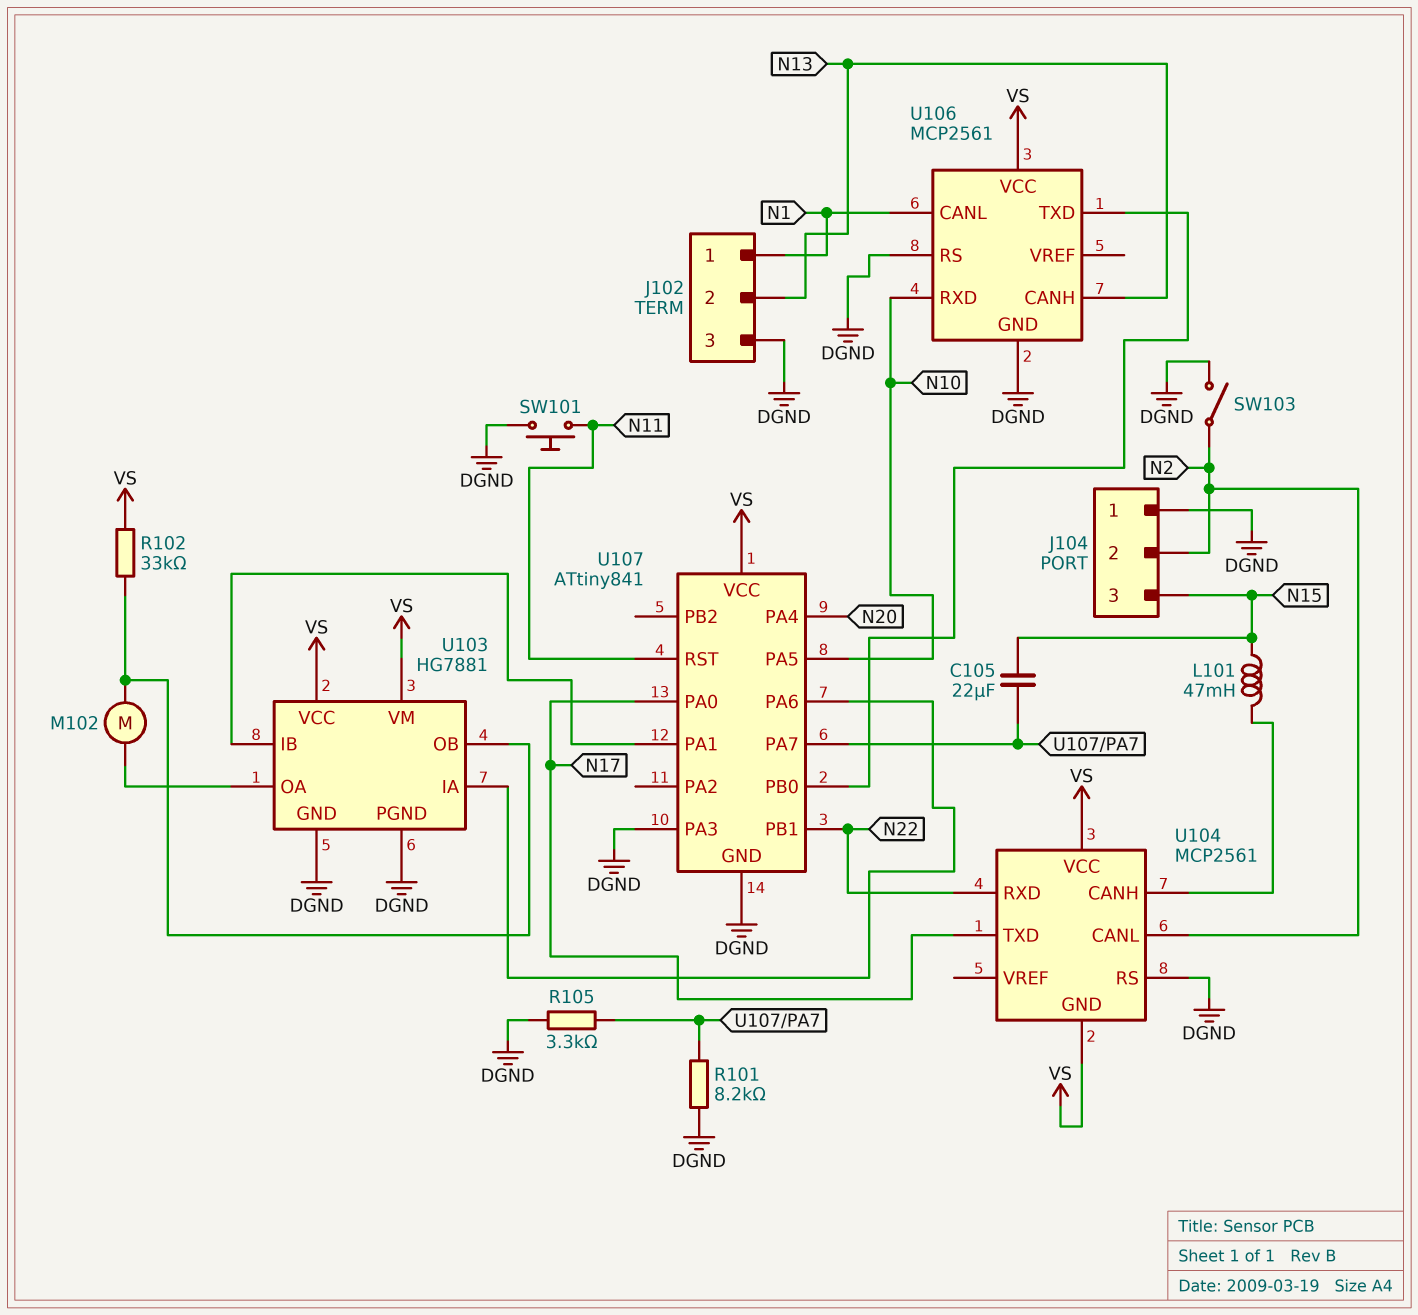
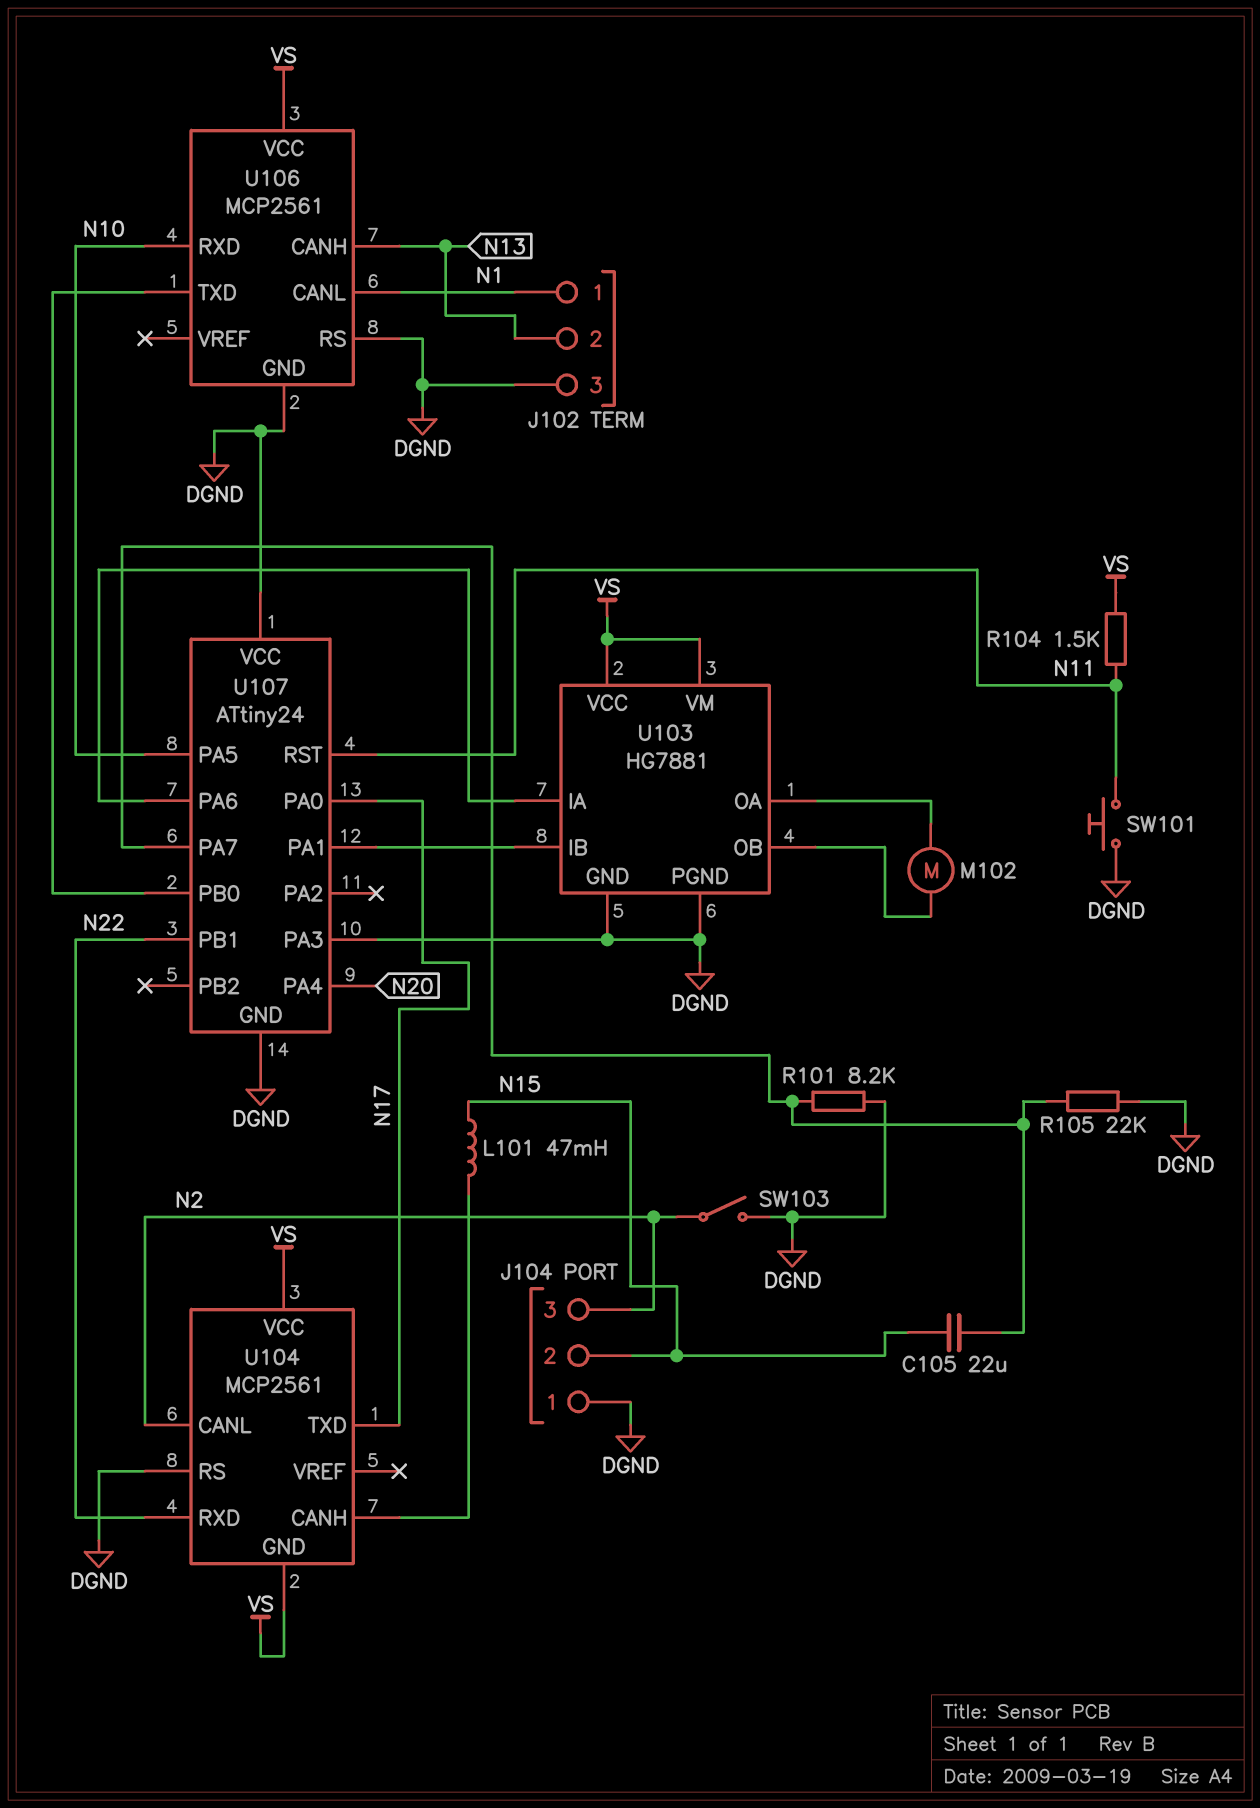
J104 pin 2: N2 -> N15
J104 pin 3: N15 -> N2
R102: 33k (U103/OB, VS) -> none
R104: none -> 1.5k (N11, VS)
R105: 3.3k (DGND, U107/PA7) -> 22k (DGND, U107/PA7)
U107: ATtiny841 -> ATtiny24
U107 pin VCC: VS -> DGND

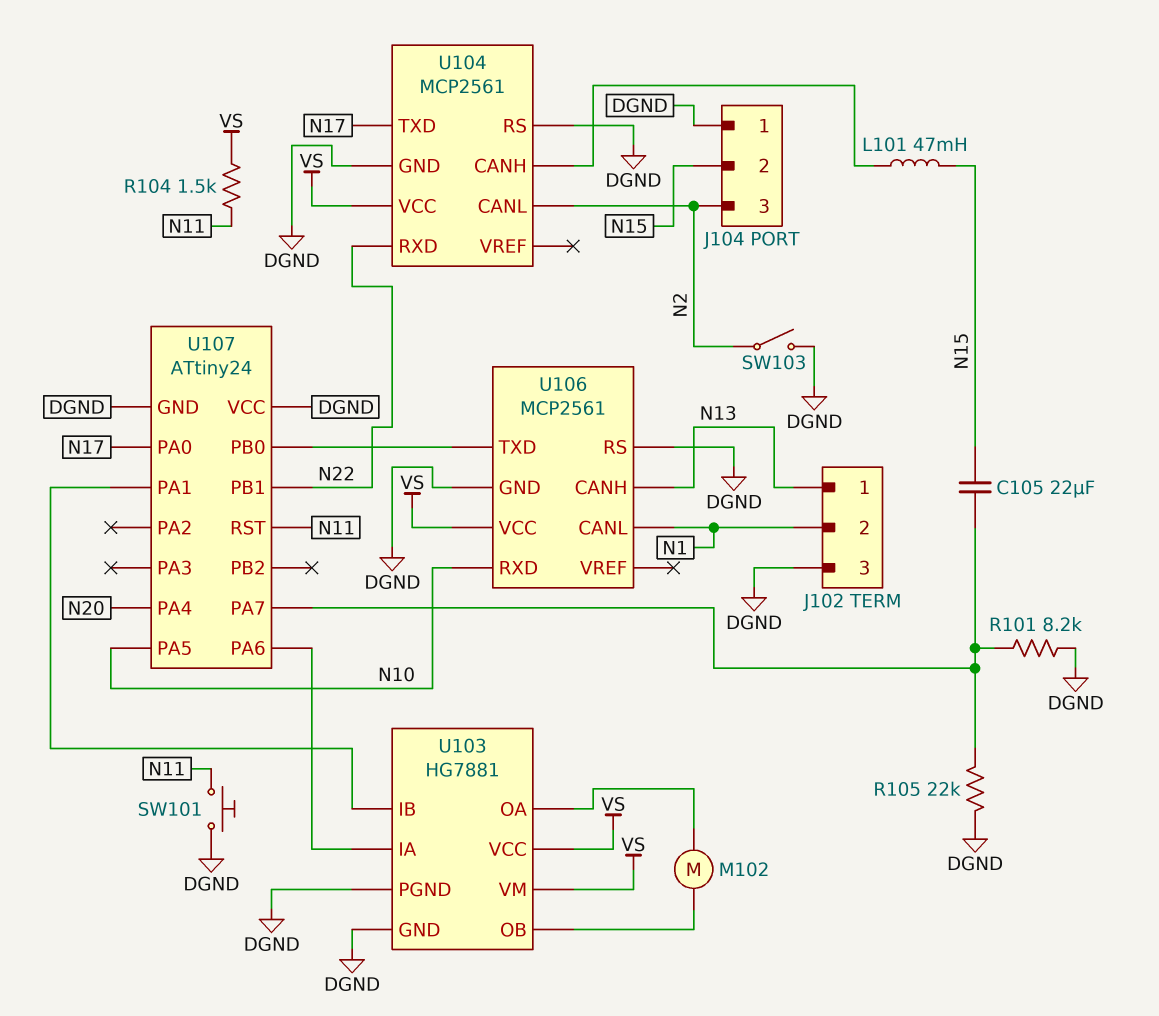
J102 pin 1: N1 -> N13
J102 pin 2: N13 -> N1
U104 pin GND: VS -> DGND
U107 pin PA3: DGND -> none

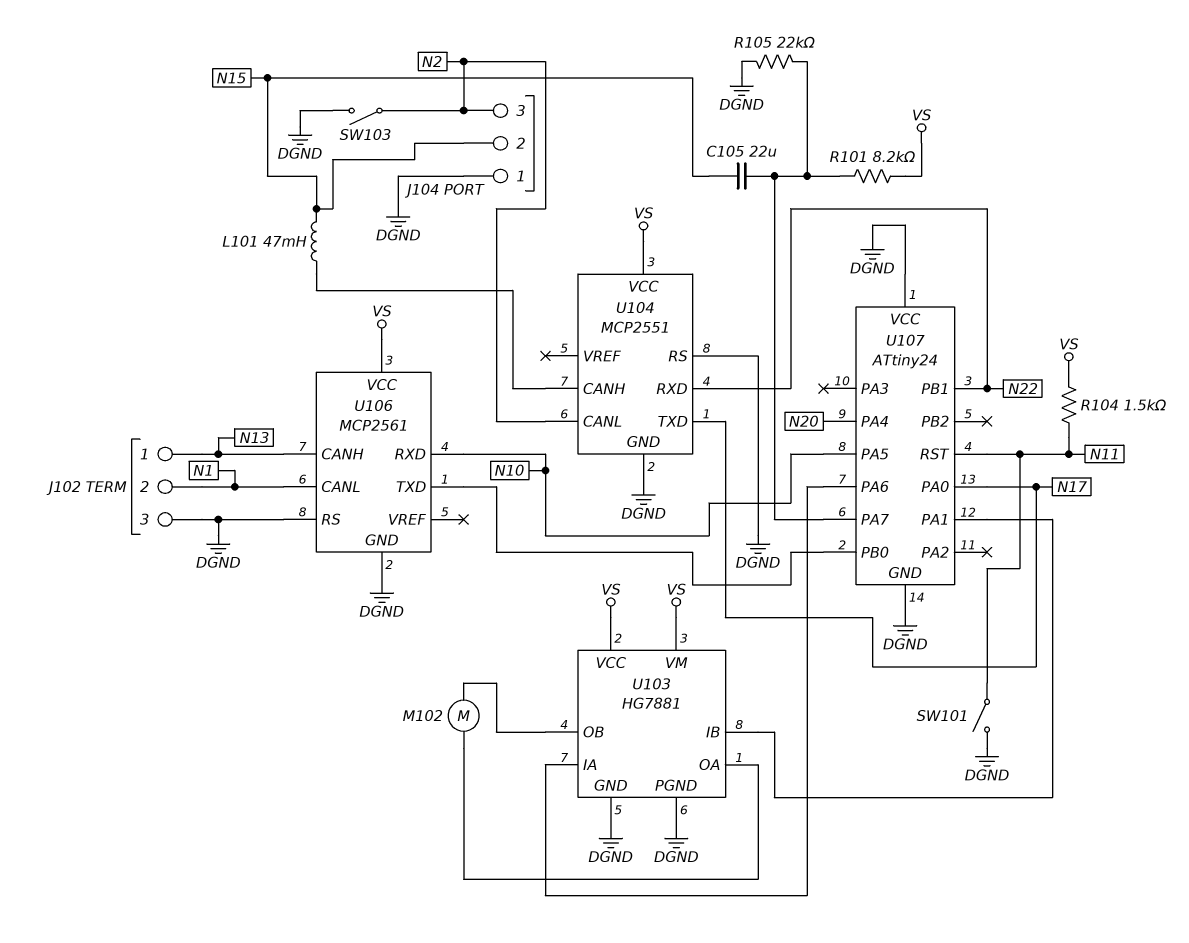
R101: 8.2k (DGND, U107/PA7) -> 8.2k (U107/PA7, VS)
SW101: button (DGND, N11) -> switch (DGND, N11)
U104: MCP2561 -> MCP2551

